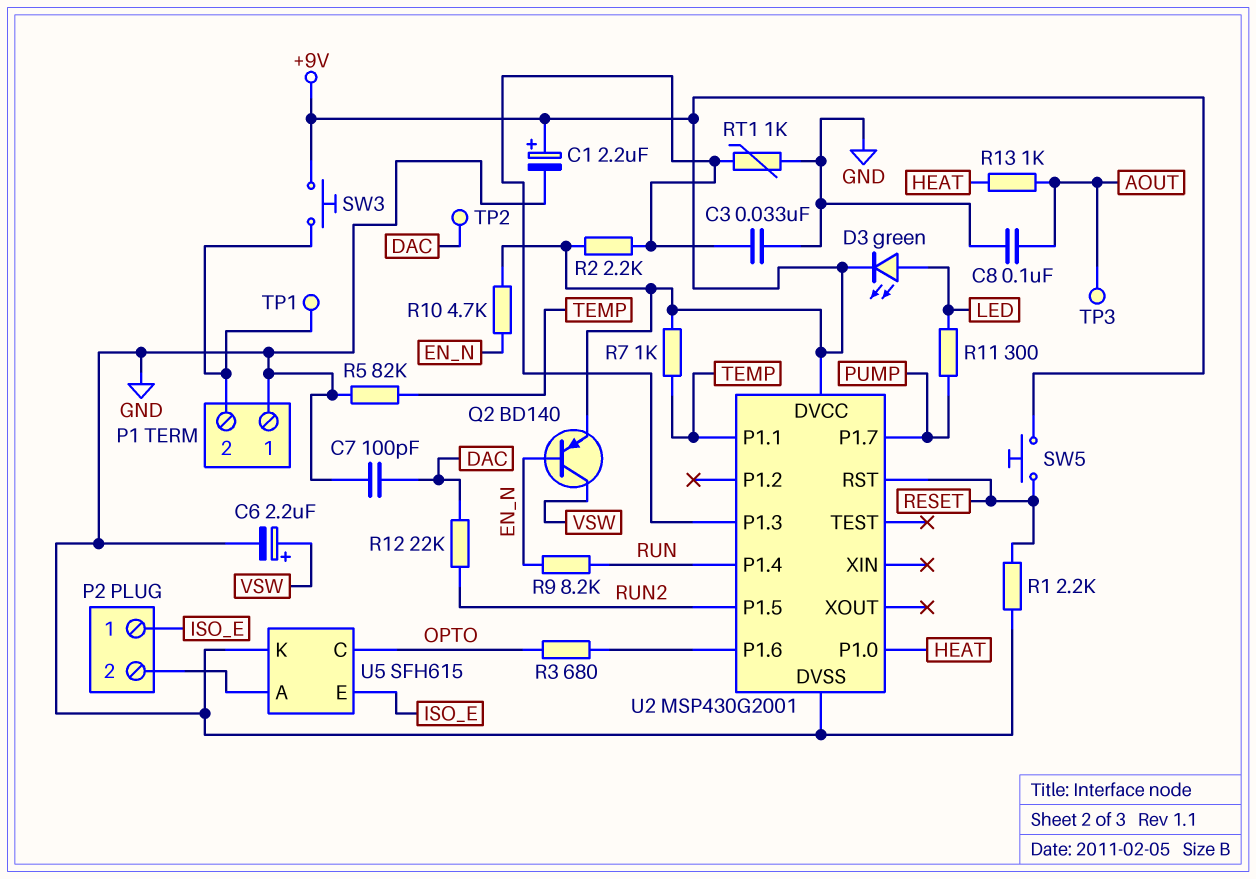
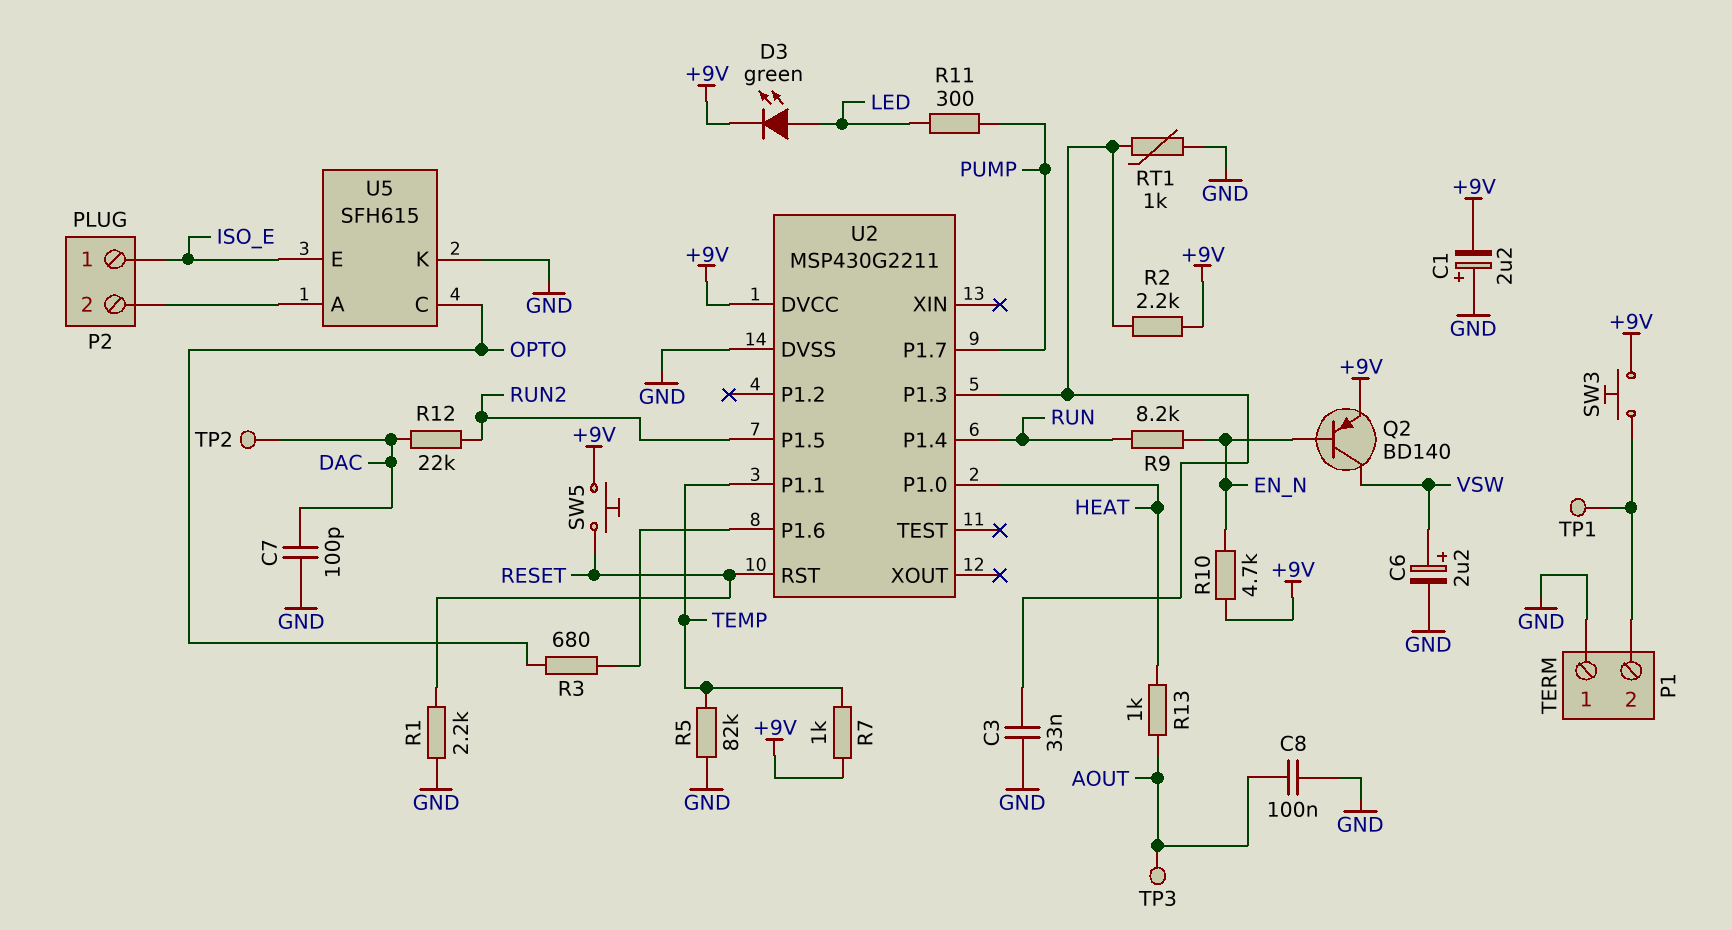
C1: 2.2uF (plus +9V, minus GND) -> 2.2uF (plus GND, minus +9V)
U2: MSP430G2001 -> MSP430G2211

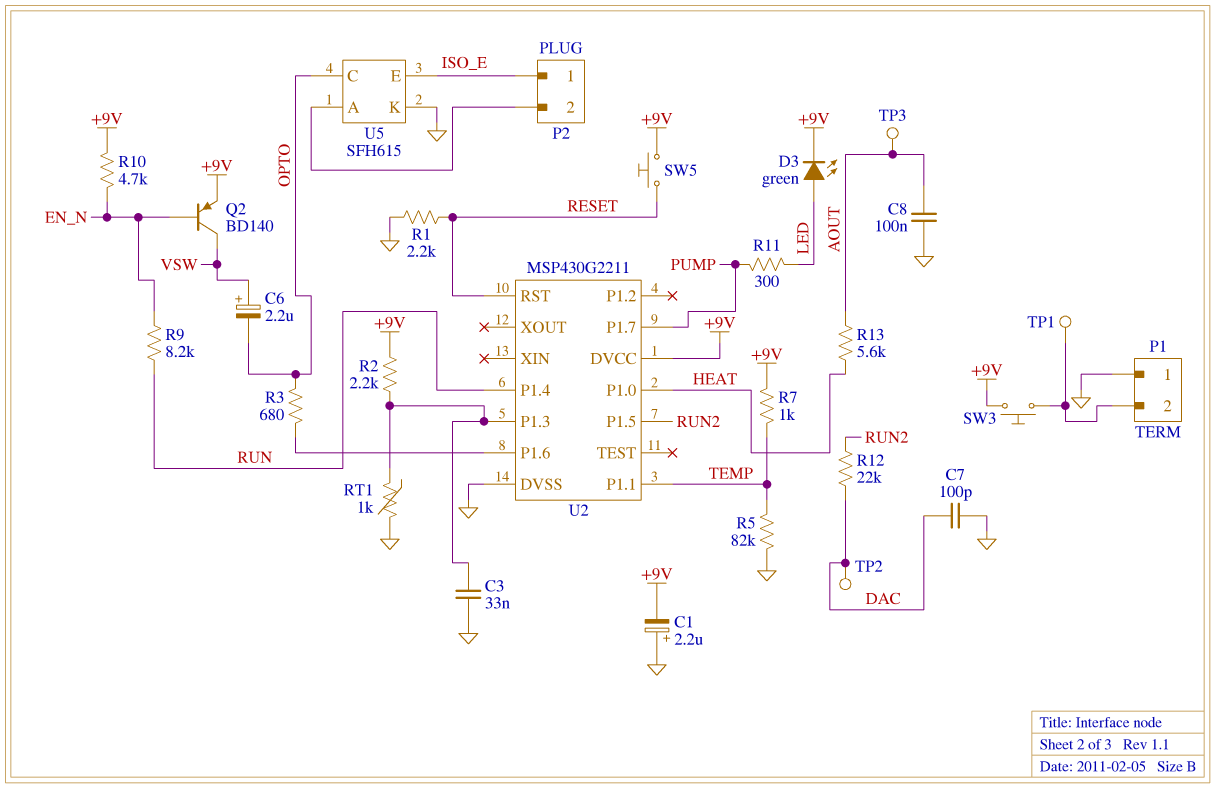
C6: 2.2uF (plus VSW, minus GND) -> 2.2uF (plus VSW, minus OPTO)
R13: 1k (AOUT, HEAT) -> 5.6k (AOUT, HEAT)

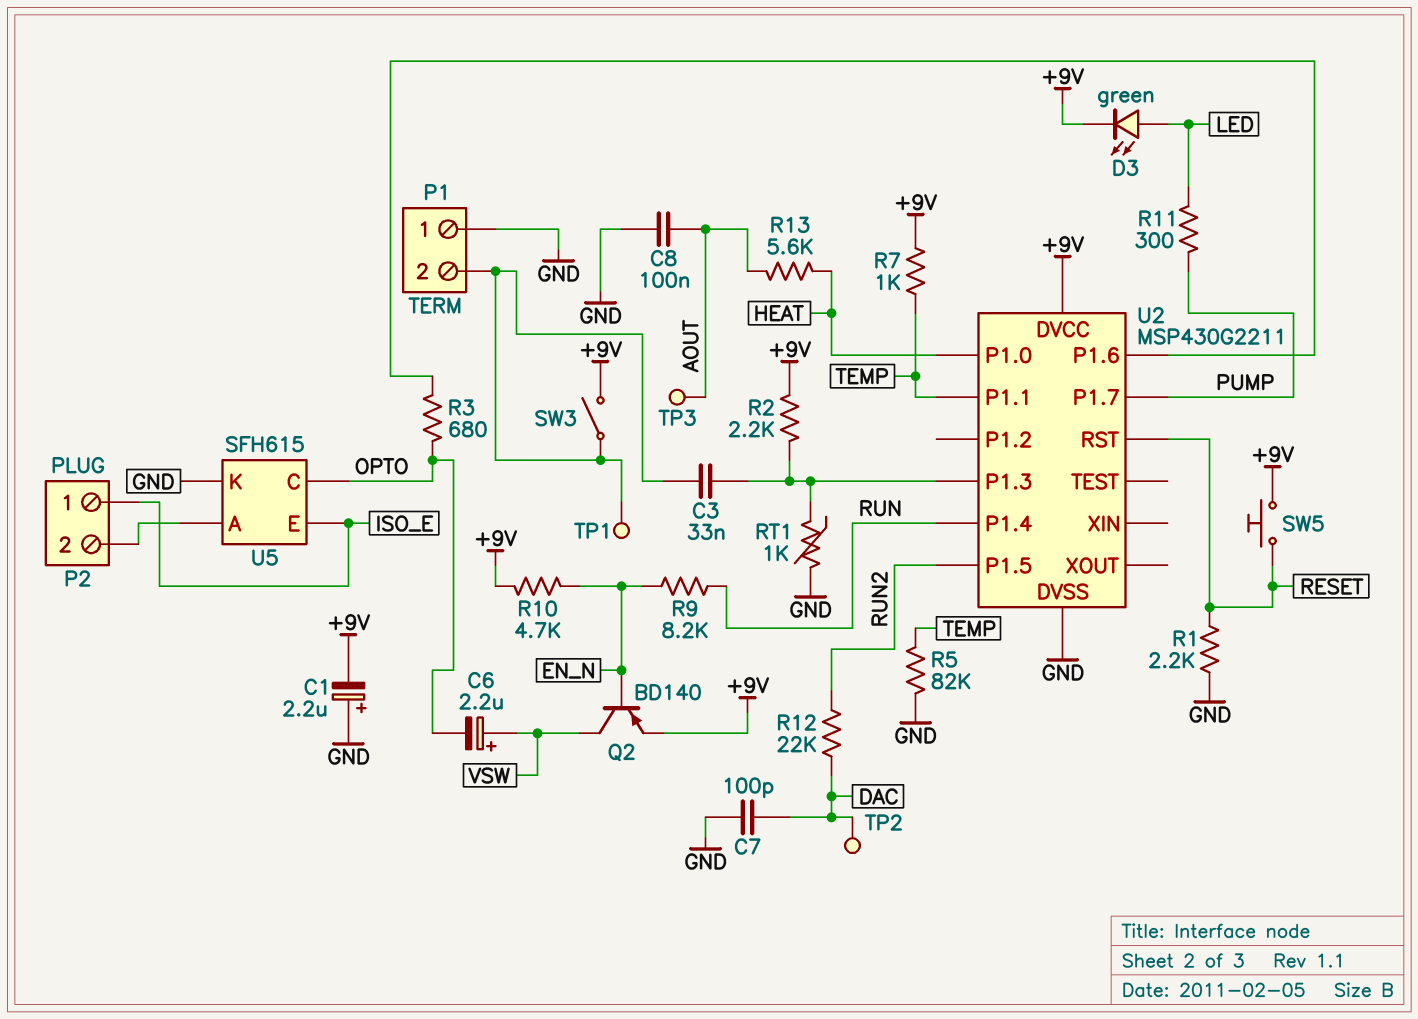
C3: 33nF (GND, U2/P1.3) -> 33nF (P1/2, U2/P1.3)
SW3: button (+9V, P1/2) -> switch (+9V, P1/2)

